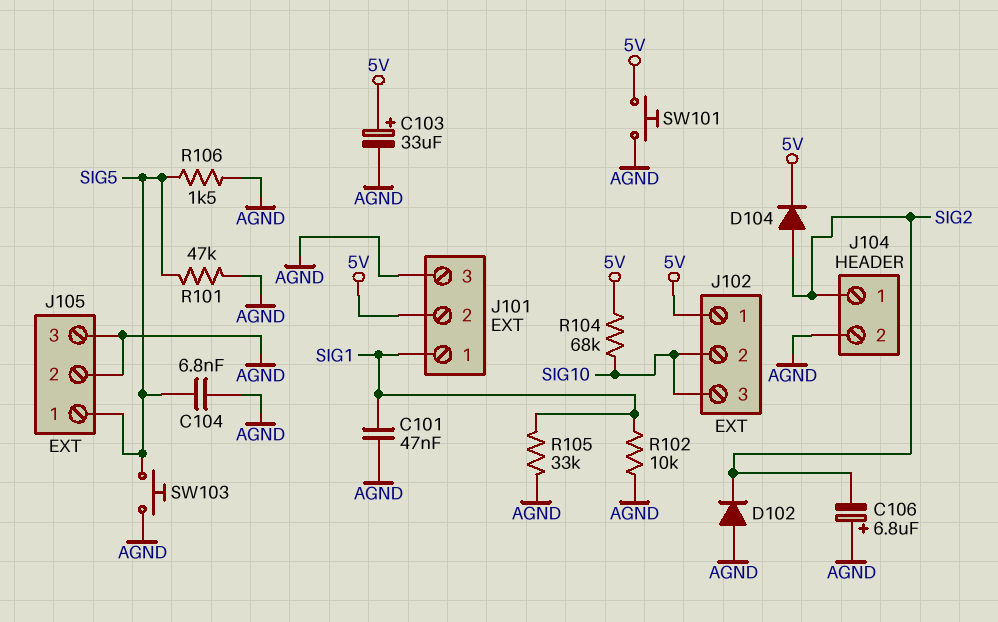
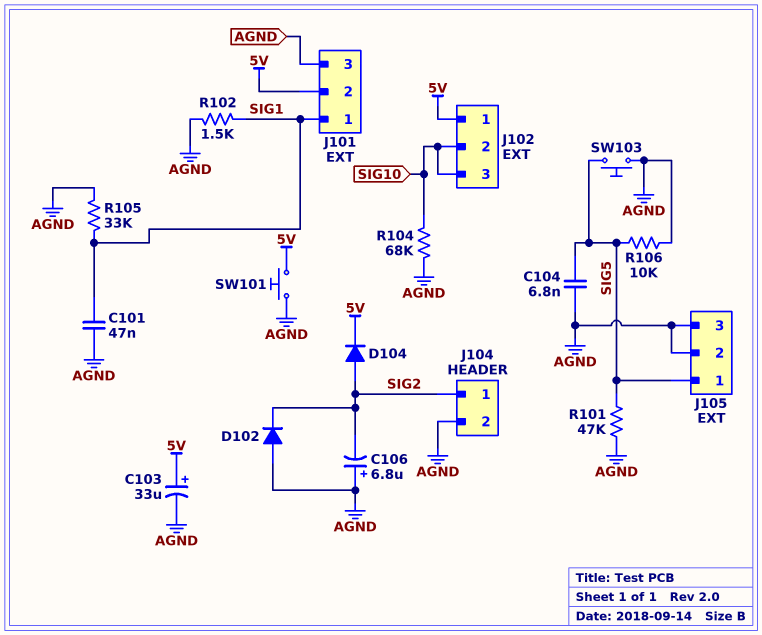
R102: 10k (AGND, SIG1) -> 1.5k (AGND, SIG1)
R104: 68k (5V, SIG10) -> 68k (AGND, SIG10)
R106: 1.5k (AGND, SIG5) -> 10k (AGND, SIG5)

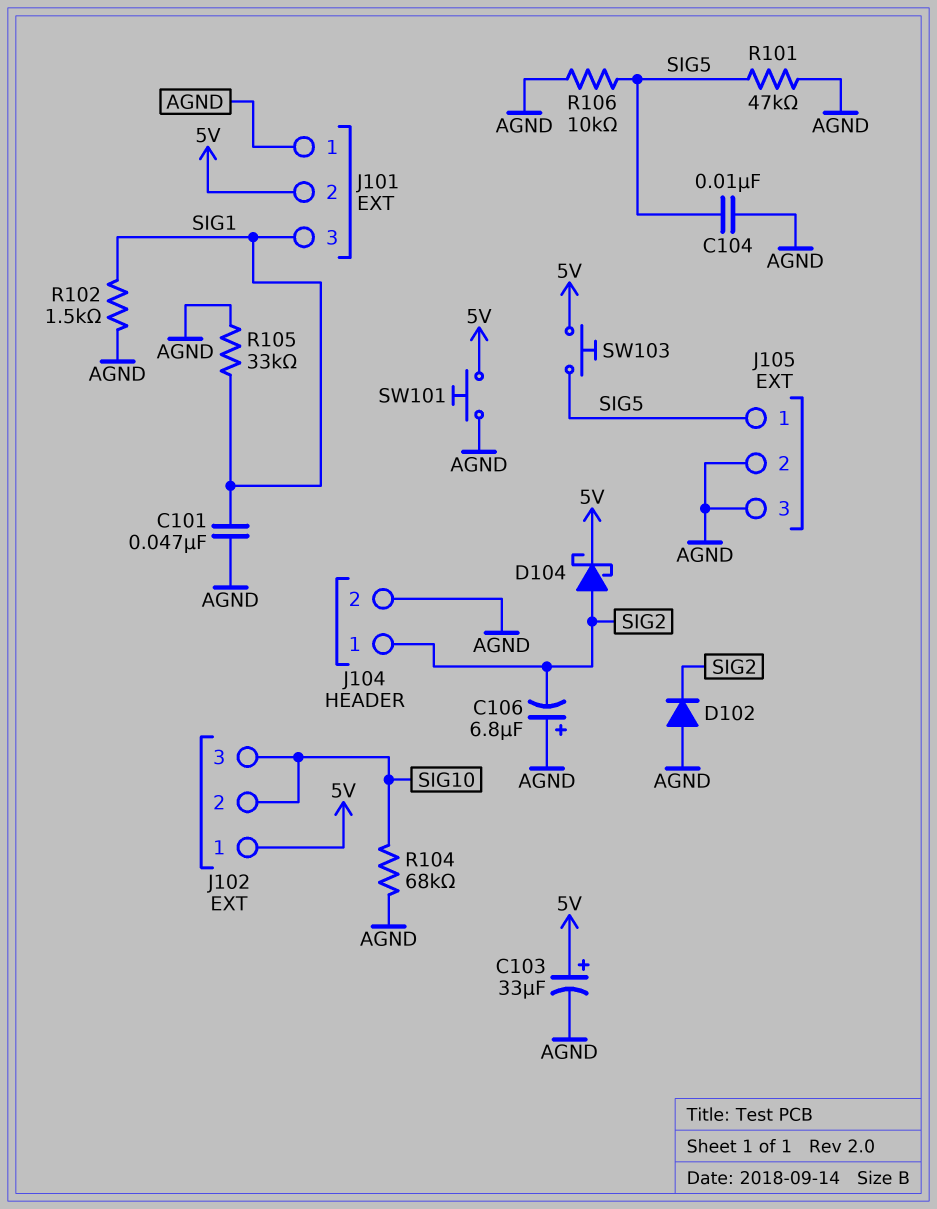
C104: 6.8nF (AGND, SIG5) -> 10nF (AGND, SIG5)
D104: diode (A SIG2, K 5V) -> schottky (A SIG2, K 5V)
J101 pin 1: SIG1 -> AGND
J101 pin 3: AGND -> SIG1
SW103: button (AGND, SIG5) -> button (5V, SIG5)

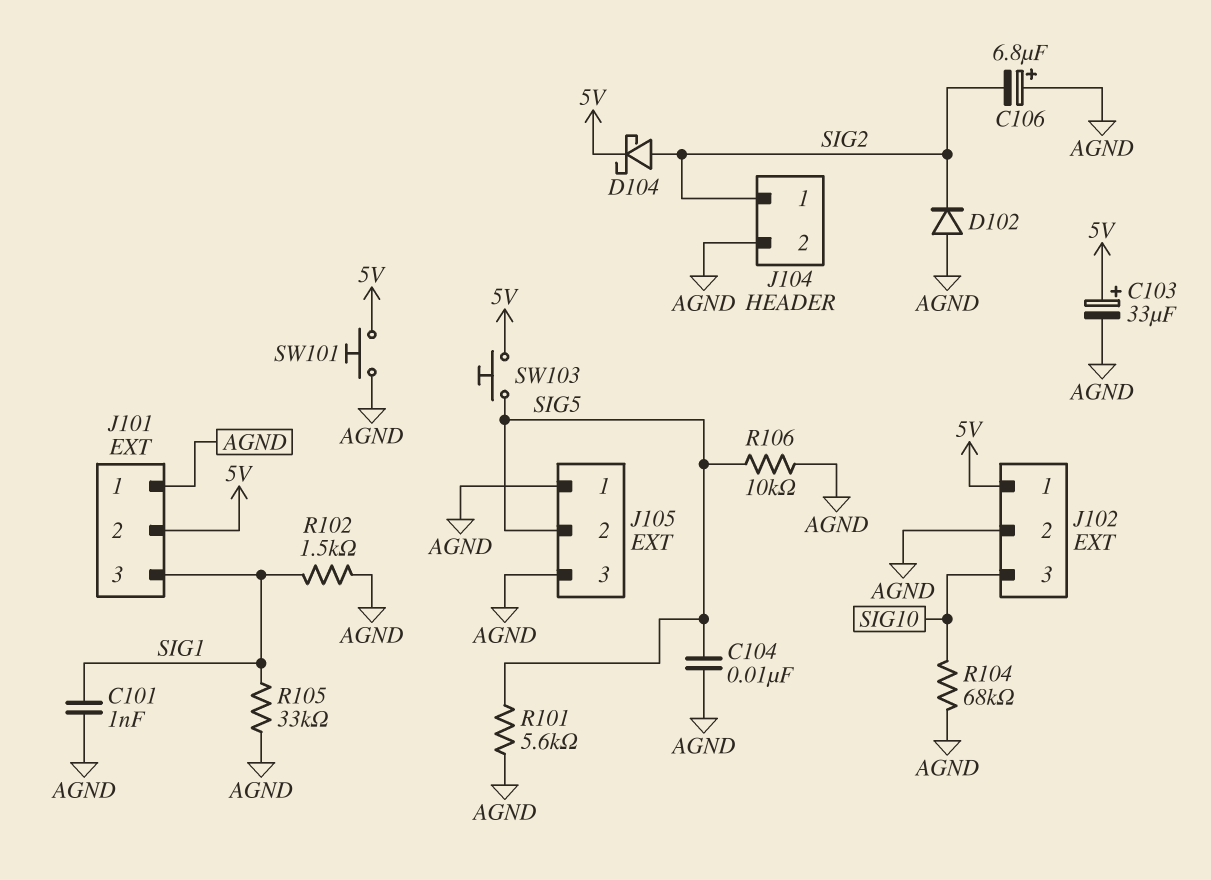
C101: 47nF (AGND, SIG1) -> 1nF (AGND, SIG1)
J102 pin 2: SIG10 -> AGND
J105 pin 1: SIG5 -> AGND
J105 pin 2: AGND -> SIG5
R101: 47k (AGND, SIG5) -> 5.6k (AGND, SIG5)

